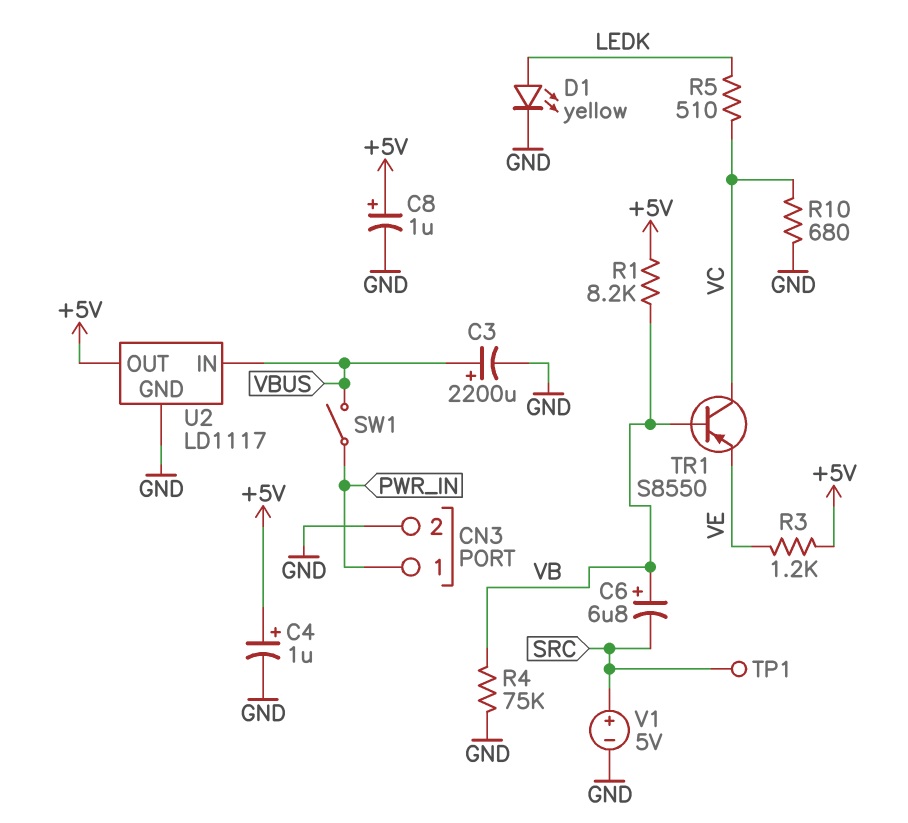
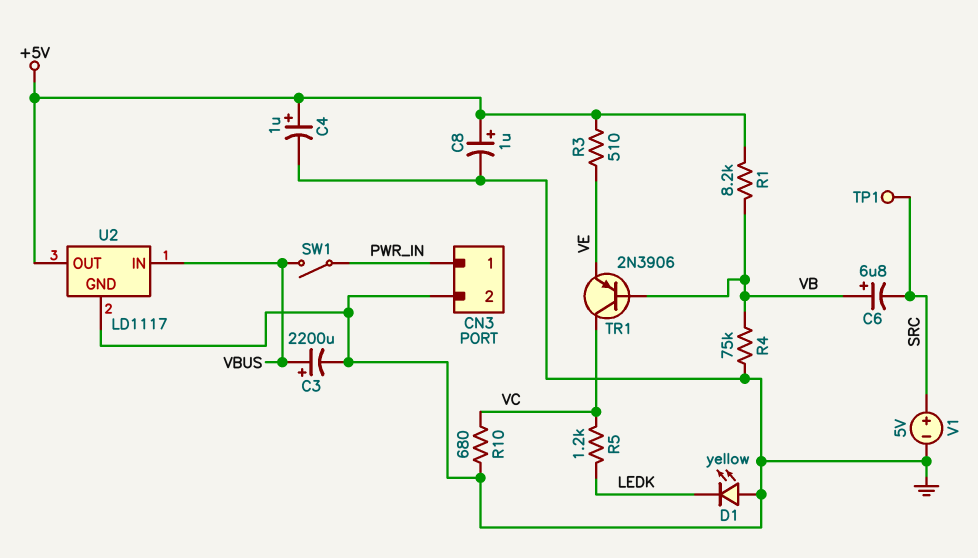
D1: LED yellow (A LEDK, K GND) -> LED yellow (A GND, K LEDK)
R3: 1.2k (+5V, VE) -> 510 (+5V, VE)
R5: 510 (LEDK, VC) -> 1.2k (LEDK, VC)
TR1: PNP S8550 (B VB, C VC, E VE) -> PNP 2N3906 (B VB, C VC, E VE)

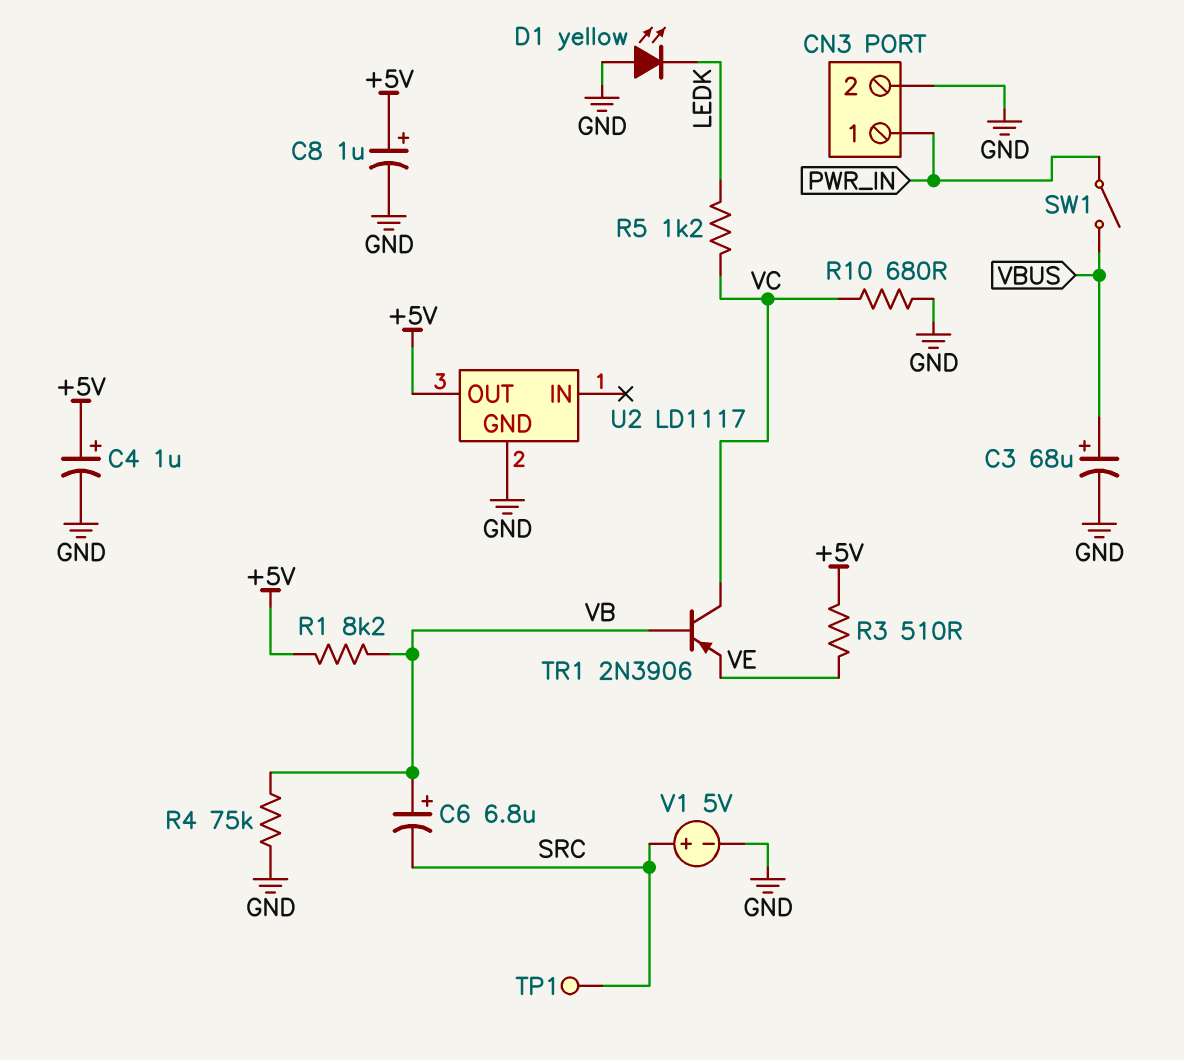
C3: 2200uF (plus VBUS, minus GND) -> 68uF (plus VBUS, minus GND)
U2 pin IN: VBUS -> none

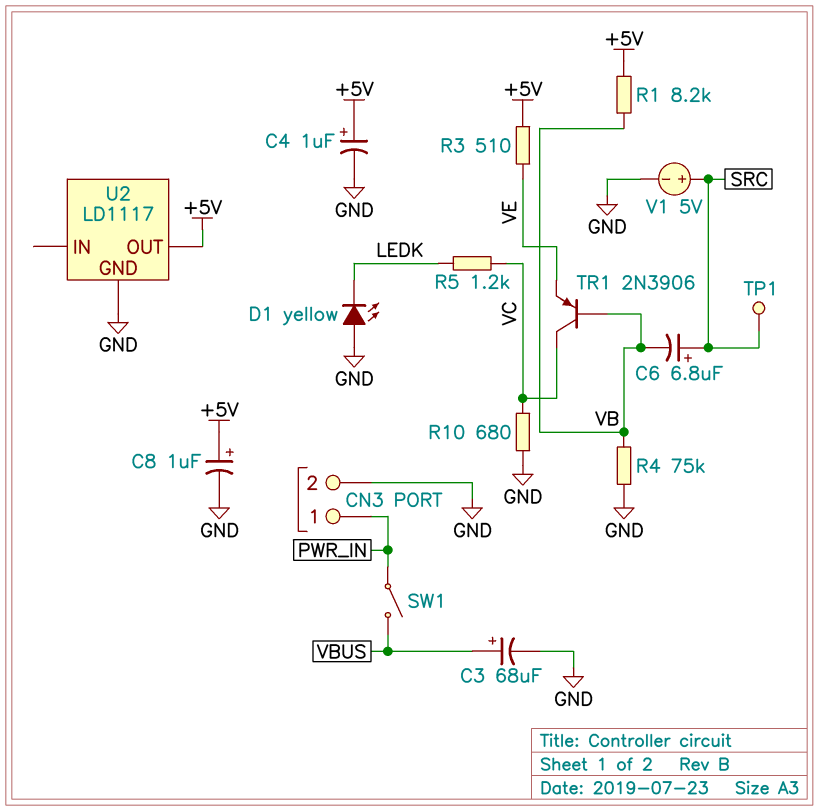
C6: 6.8uF (plus VB, minus SRC) -> 6.8uF (plus SRC, minus VB)

